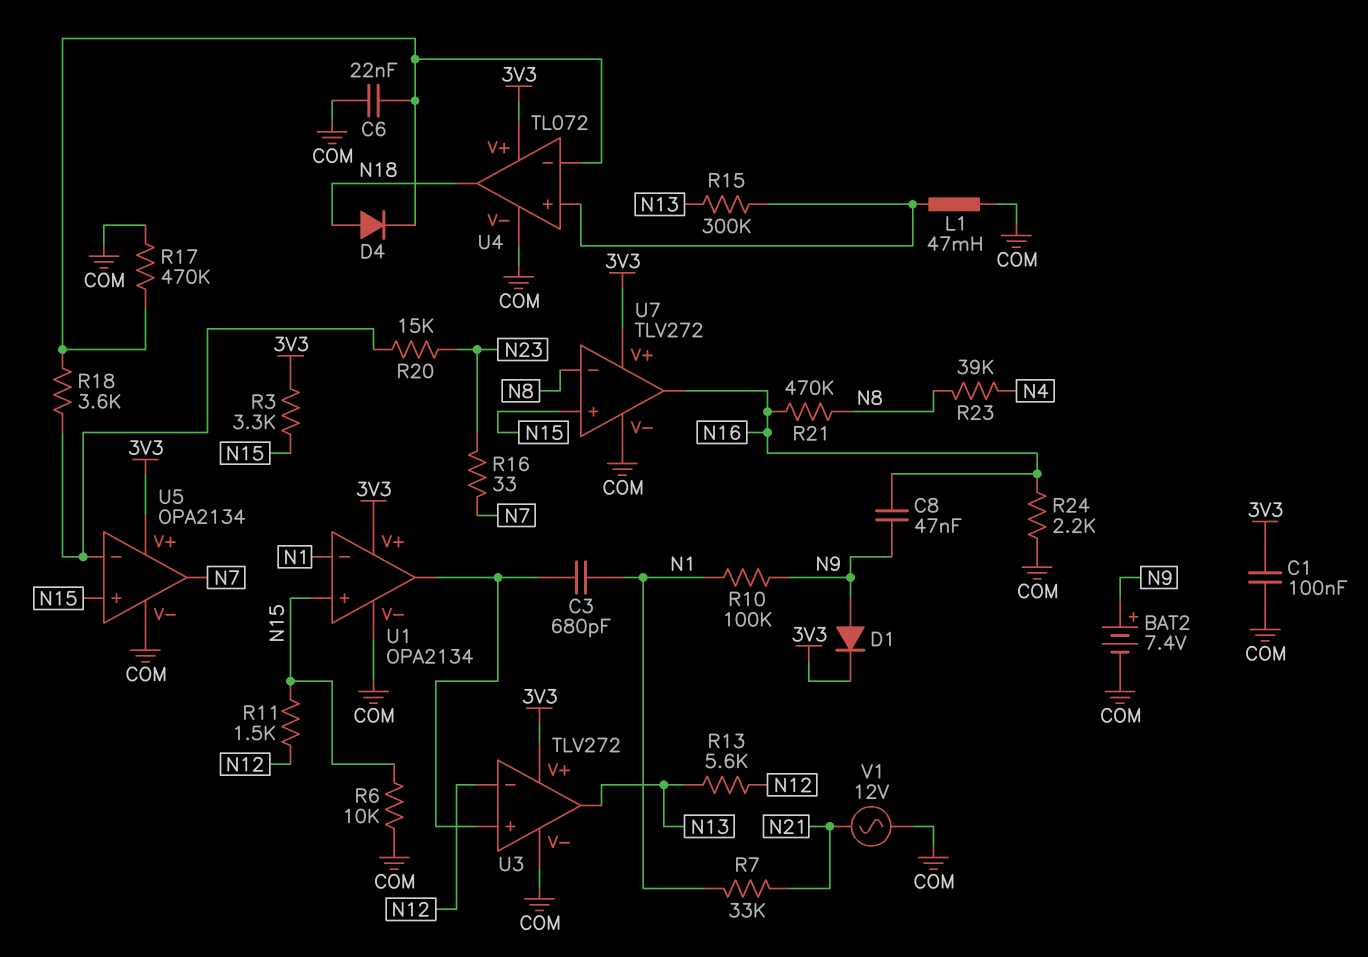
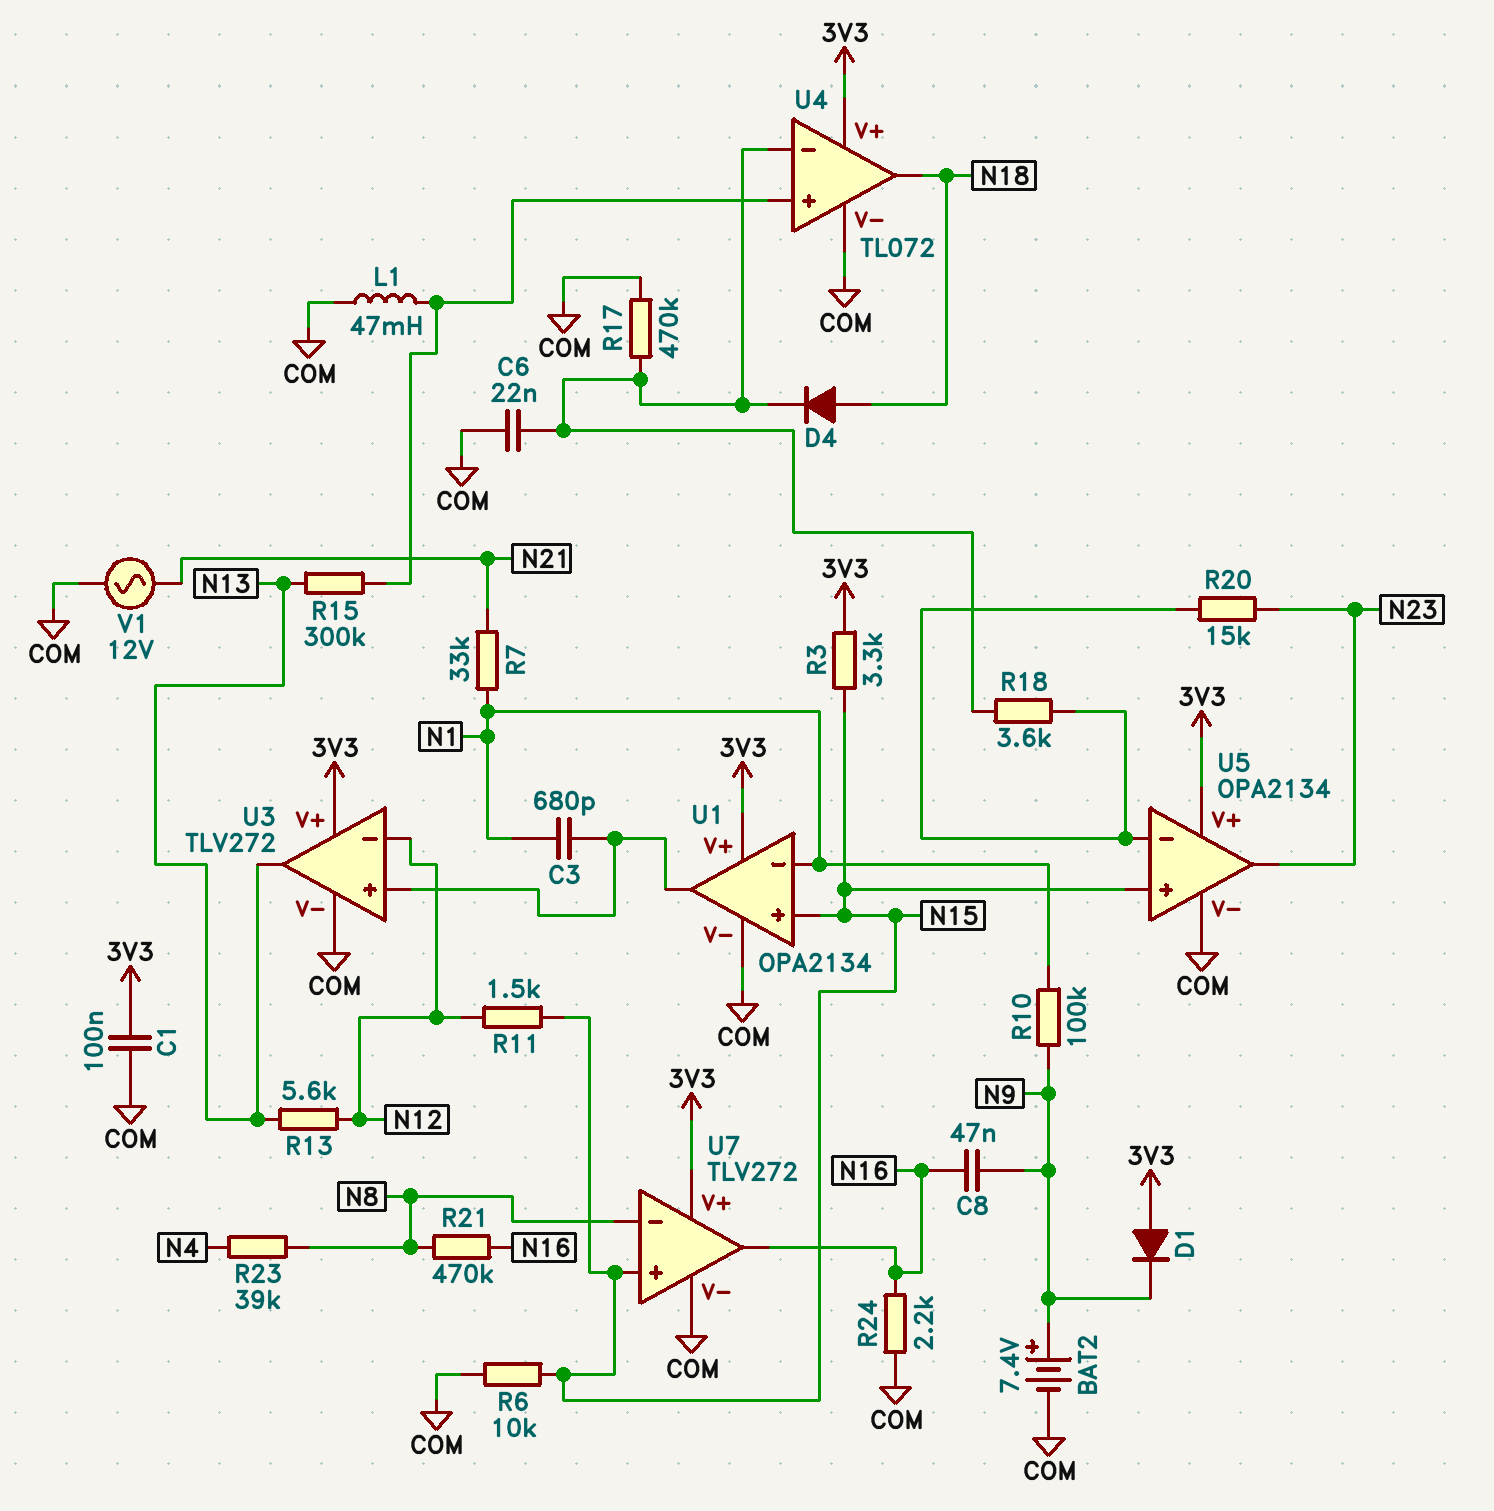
D1: diode (A N9, K 3V3) -> diode (A 3V3, K N9)
R16: 33 (N7, N23) -> none
U5 pin out: N7 -> N23

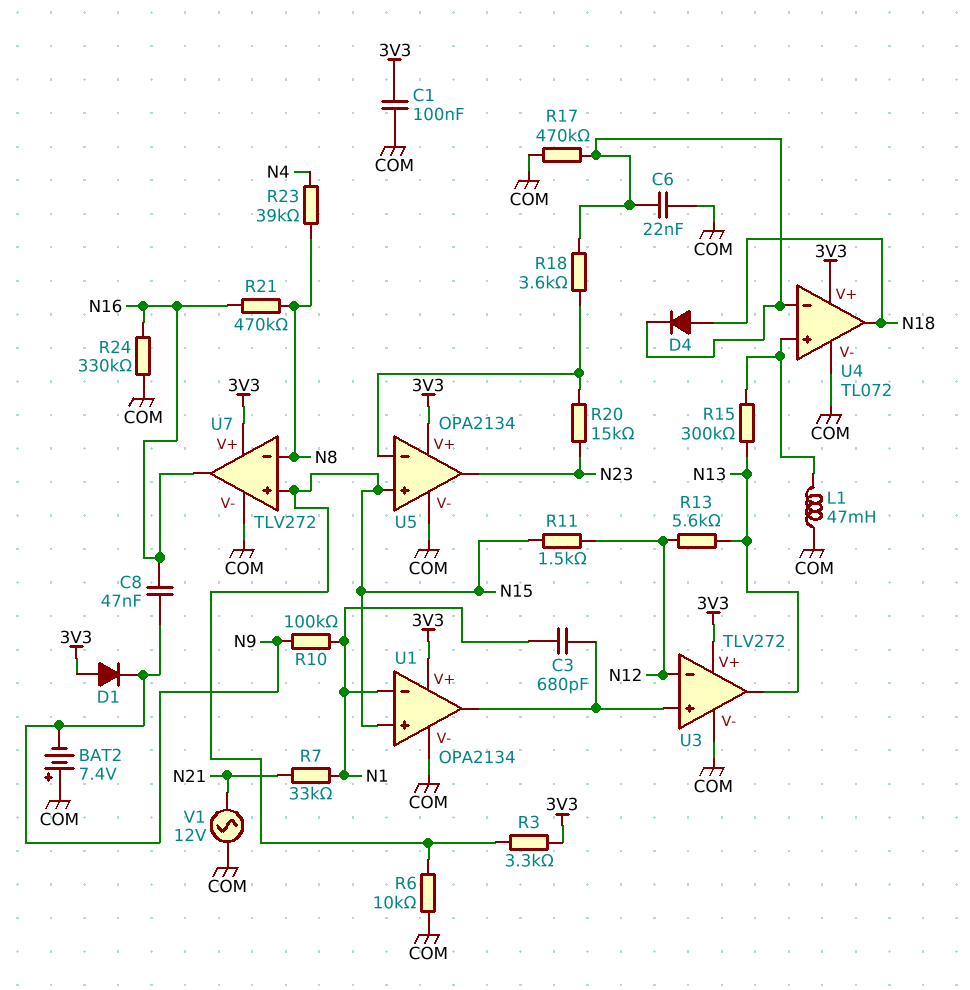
BAT2: 7.4V (plus N9, minus COM) -> 7.4V (plus COM, minus N9)
R24: 2.2k (COM, N16) -> 330k (COM, N16)

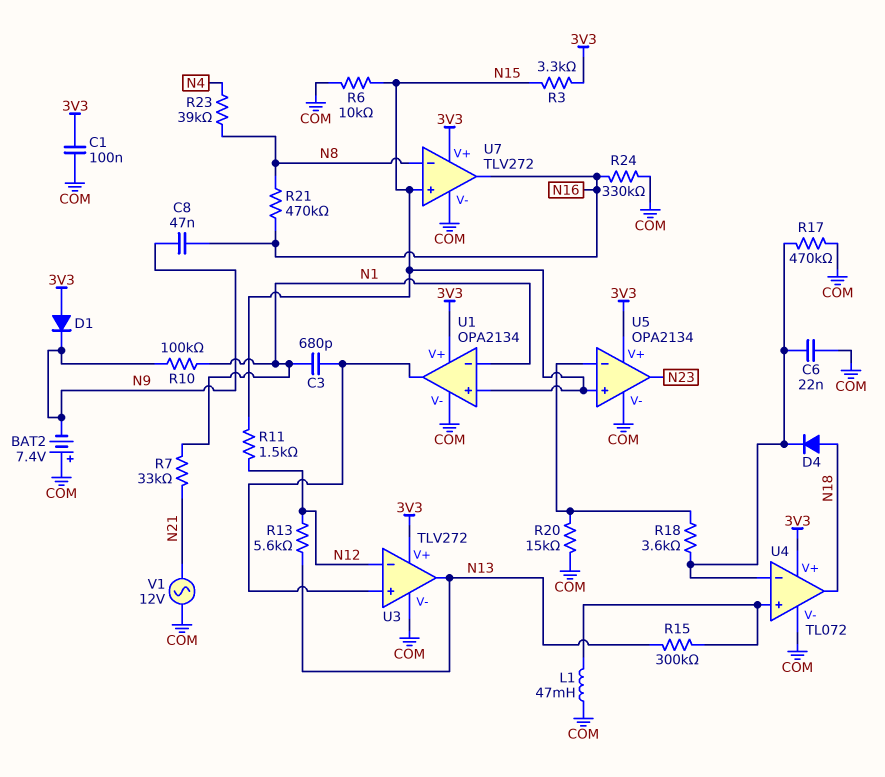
R20: 15k (N23, U5/in-) -> 15k (COM, U5/in-)

